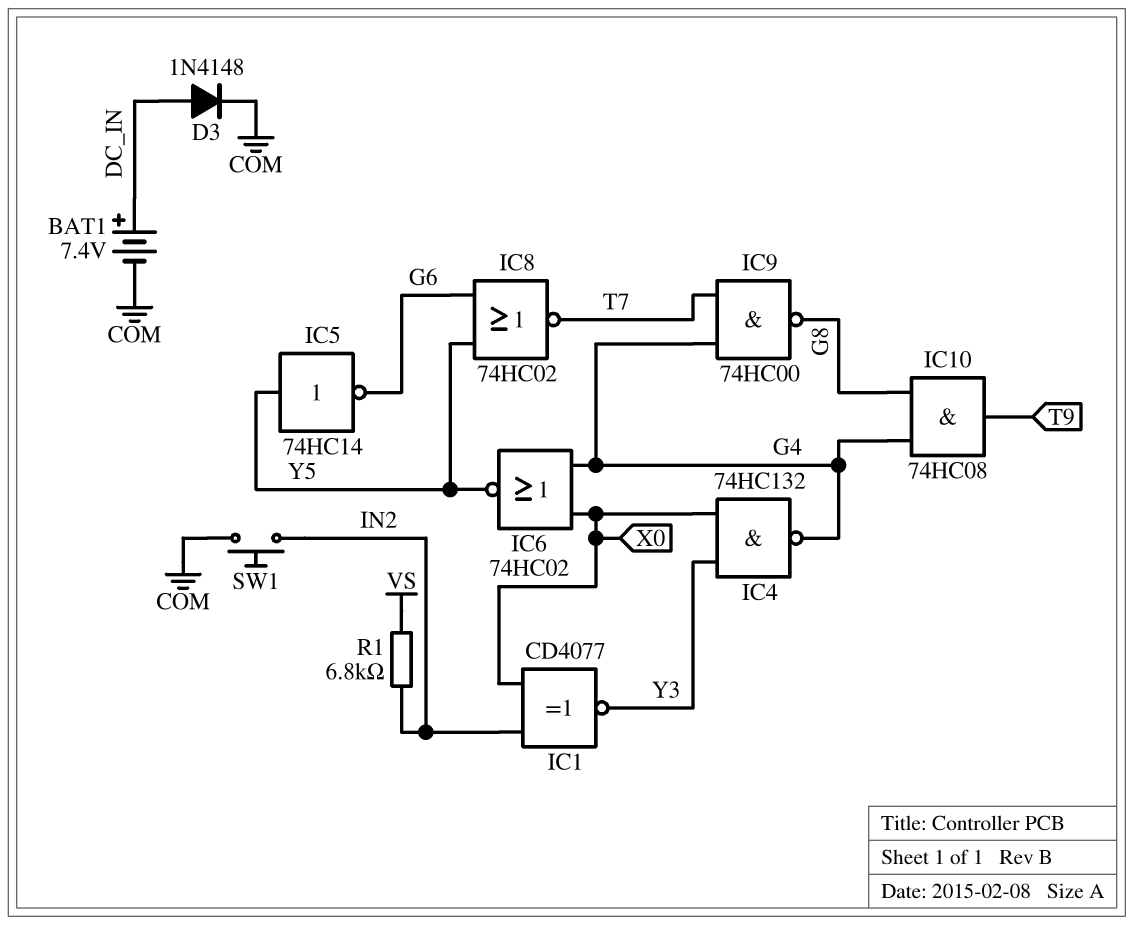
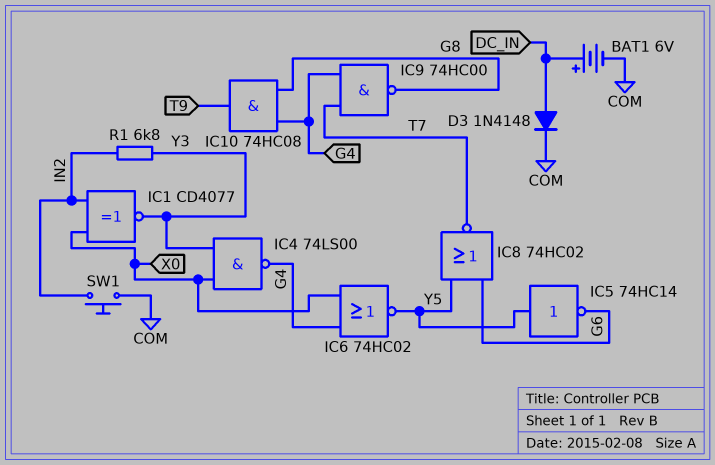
BAT1: 7.4V (plus DC_IN, minus COM) -> 6V (plus DC_IN, minus COM)
IC4: NAND 74HC132 (in X0, in Y3, out G4) -> NAND 74LS00 (in X0, in Y3, out G4)
R1: 6.8k (IN2, VS) -> 6.8k (IN2, Y3)

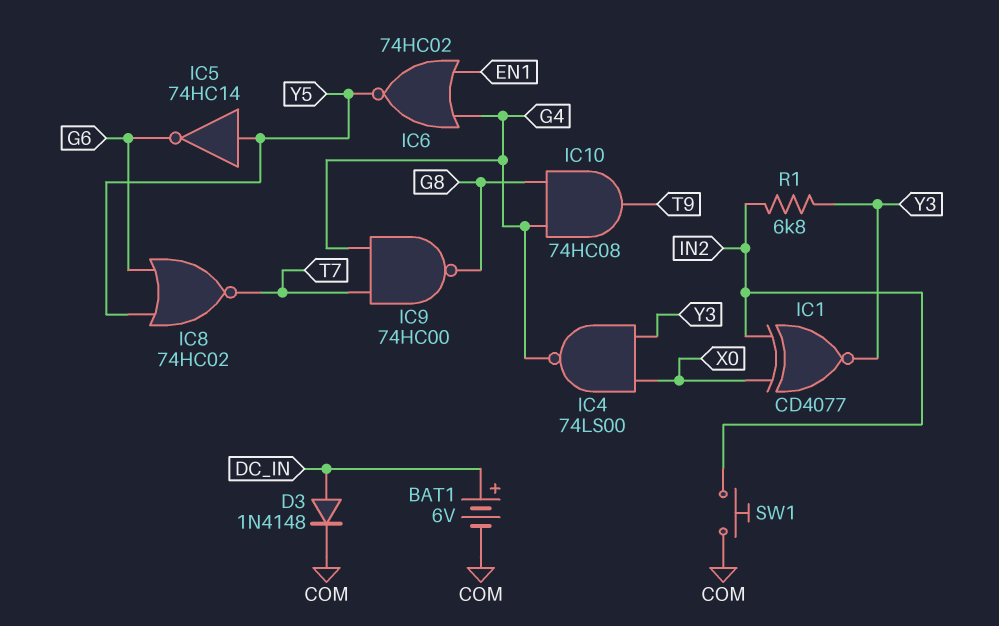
IC6: NOR 74HC02 (in G4, in X0, out Y5) -> NOR 74HC02 (in EN1, in G4, out Y5)

